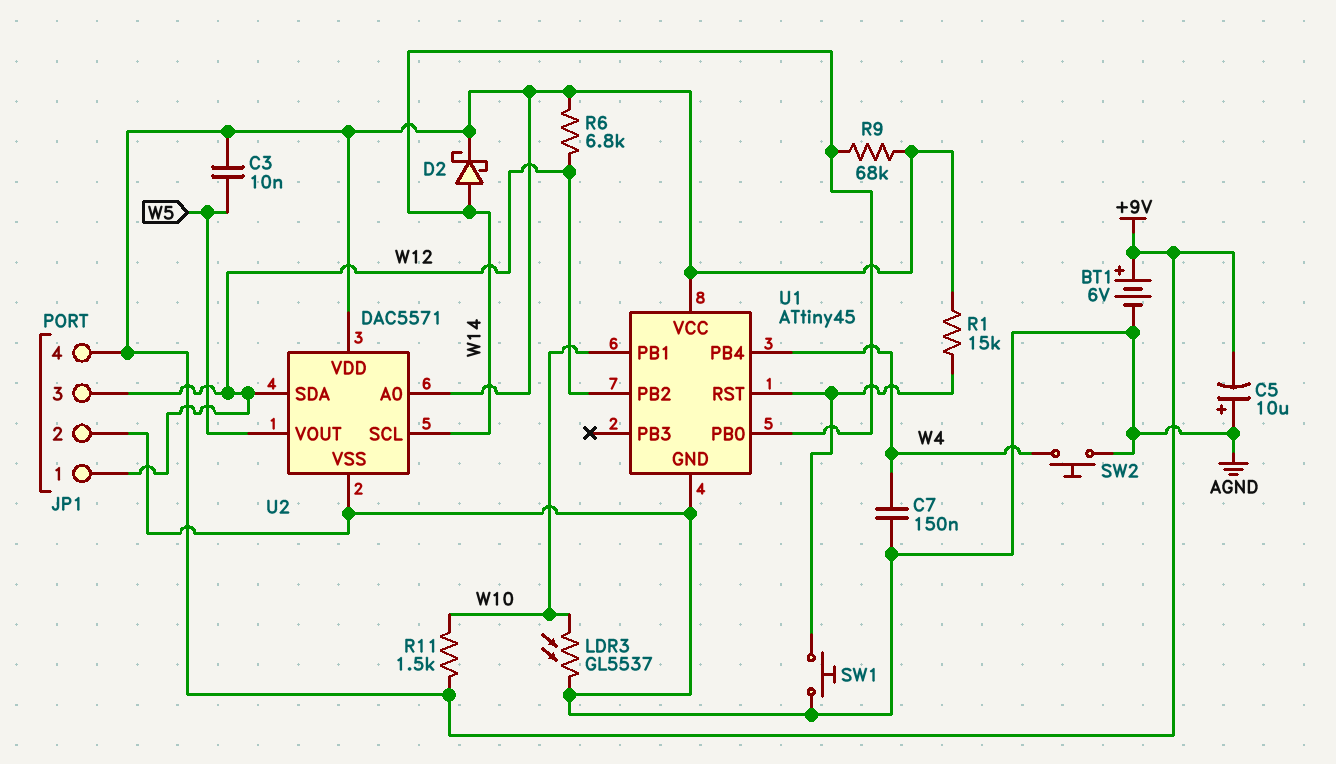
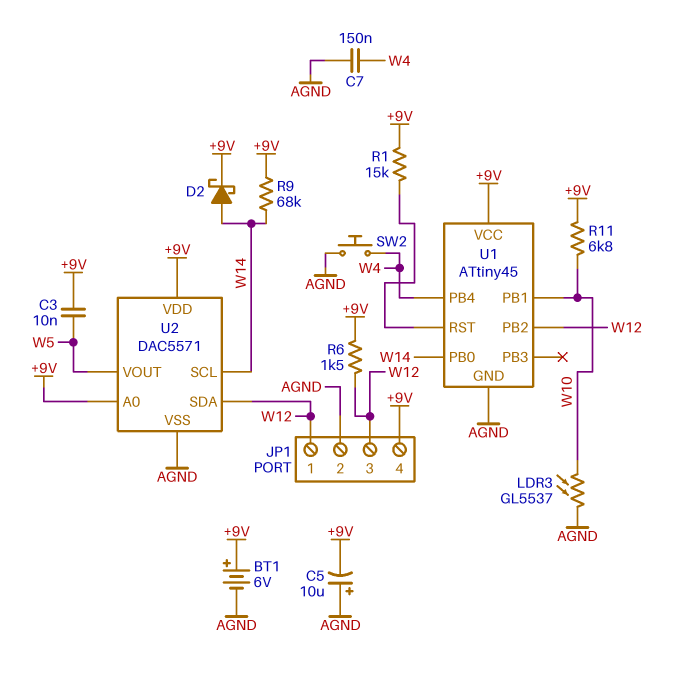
R6: 6.8k (+9V, W12) -> 1.5k (+9V, W12)
R11: 1.5k (+9V, W10) -> 6.8k (+9V, W10)
SW1: button (AGND, U1/RST) -> none

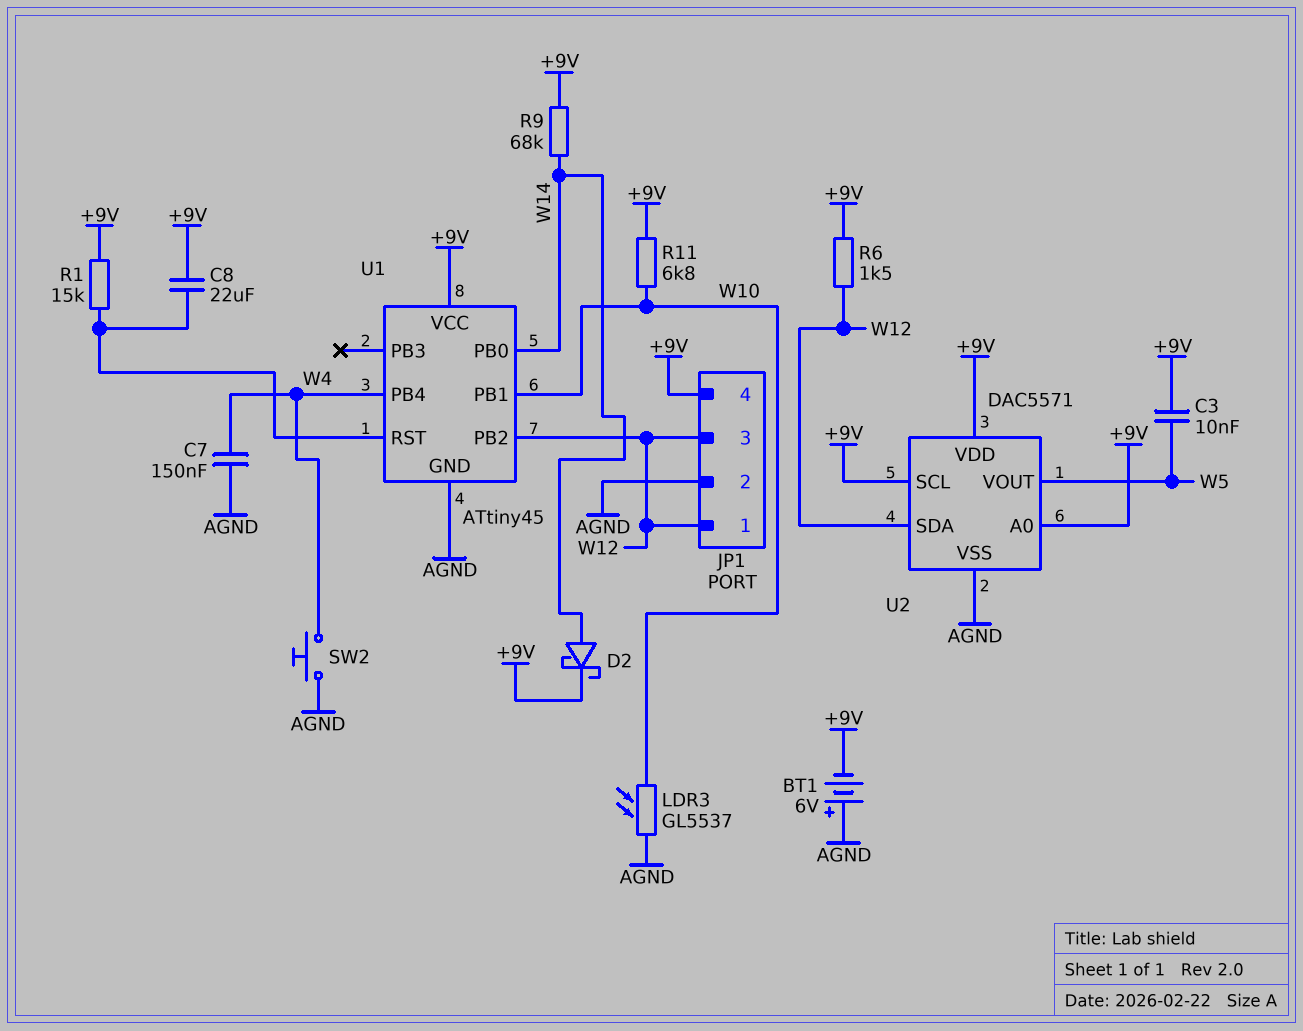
BT1: 6V (plus +9V, minus AGND) -> 6V (plus AGND, minus +9V)
C5: 10uF (plus AGND, minus +9V) -> none
C8: none -> 22uF (+9V, U1/RST)
U2 pin SCL: W14 -> +9V

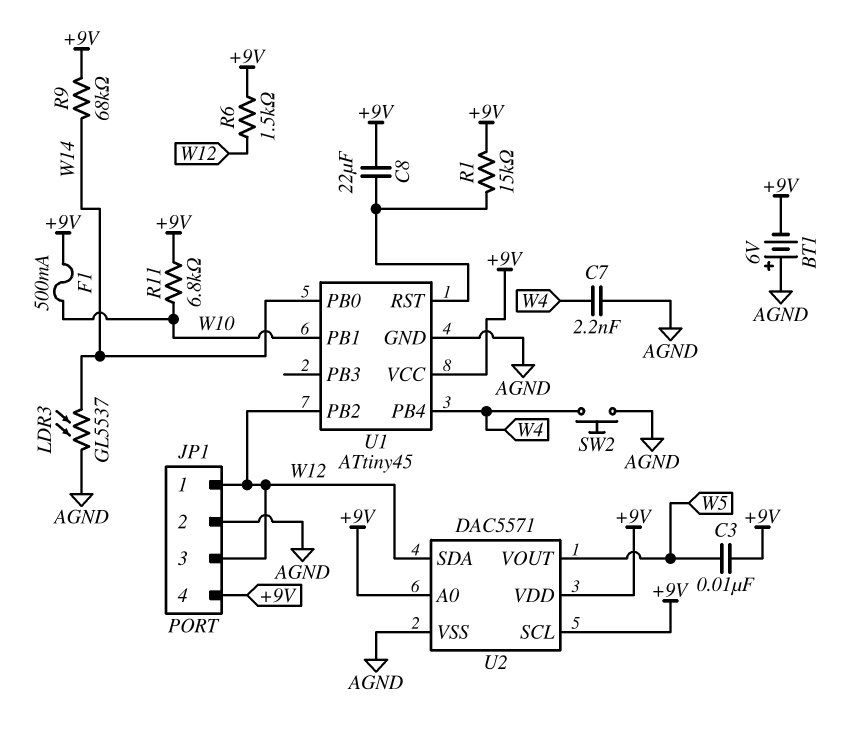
C7: 150nF (AGND, W4) -> 2.2nF (AGND, W4)
D2: schottky (A W14, K +9V) -> none
F1: none -> 500mA (+9V, W10)
LDR3: GL5537 (AGND, W10) -> GL5537 (AGND, W14)

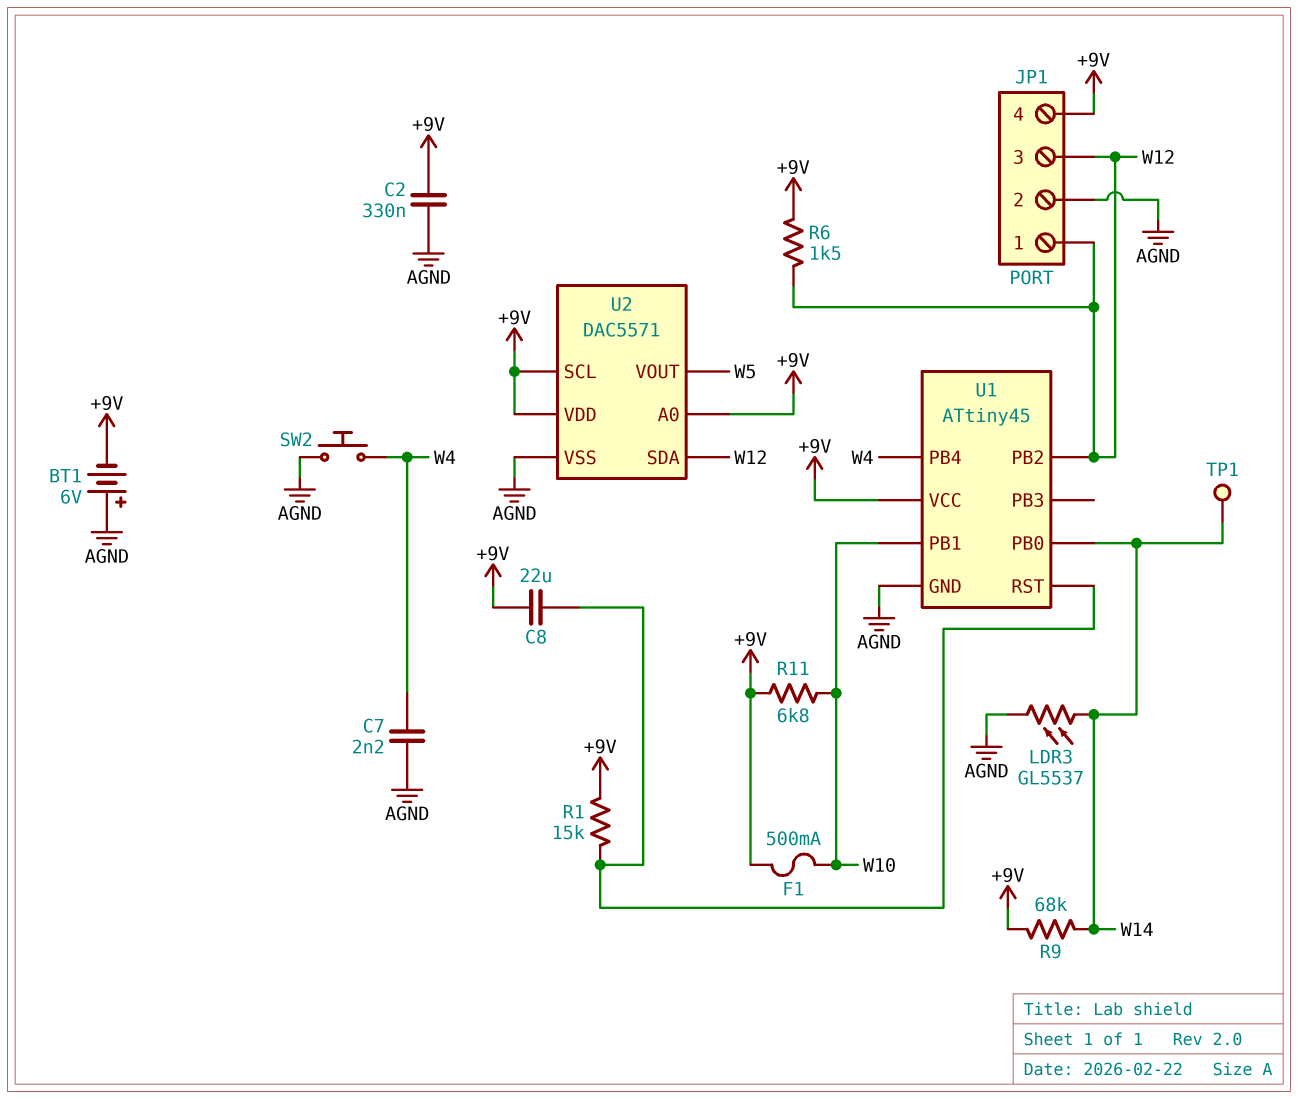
C2: none -> 330nF (+9V, AGND)
C3: 10nF (+9V, W5) -> none
TP1: none -> test point (W14)

